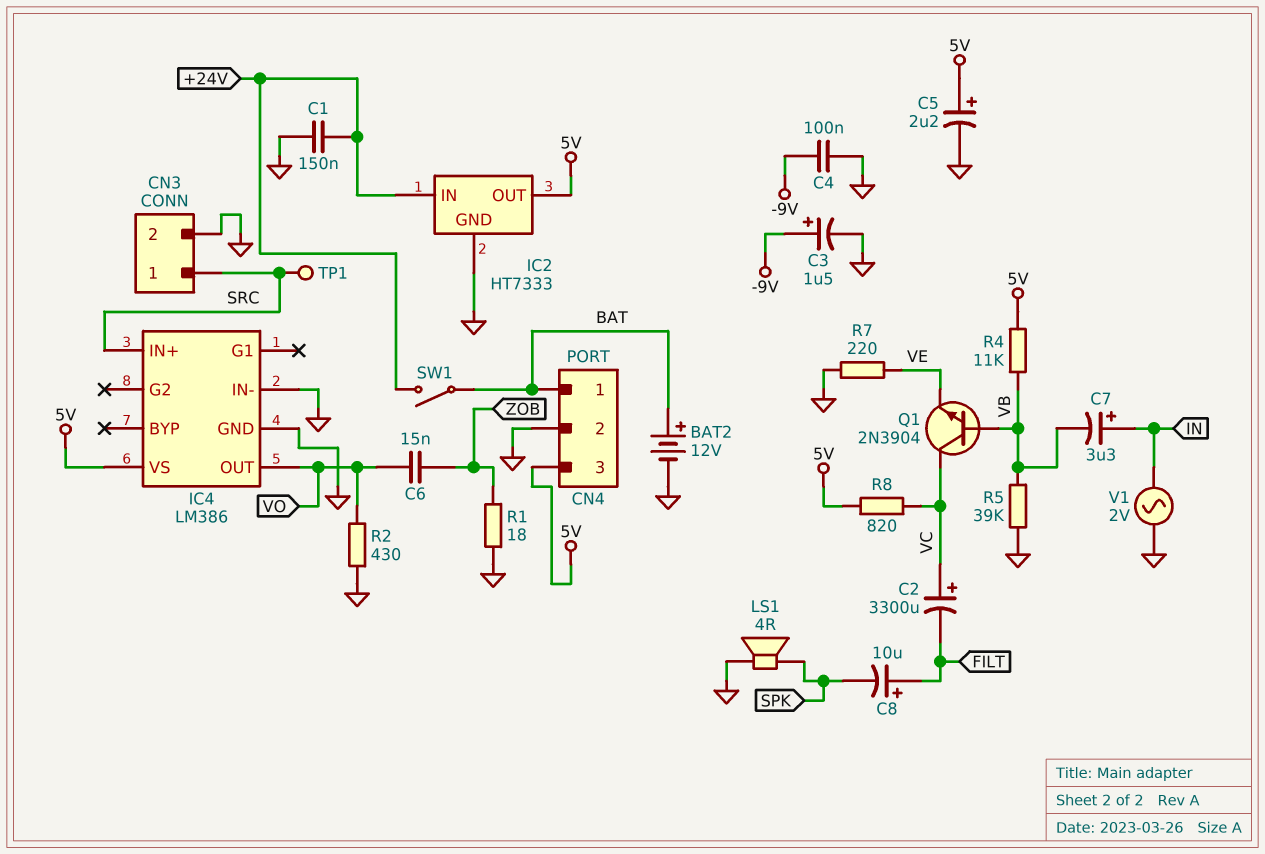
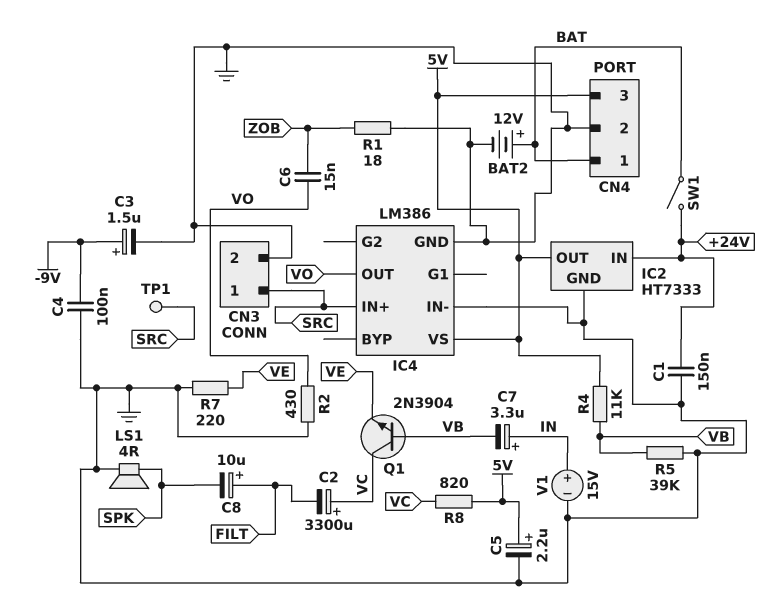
V1: AC 2V (GND, IN) -> 15V (plus IN, minus GND)

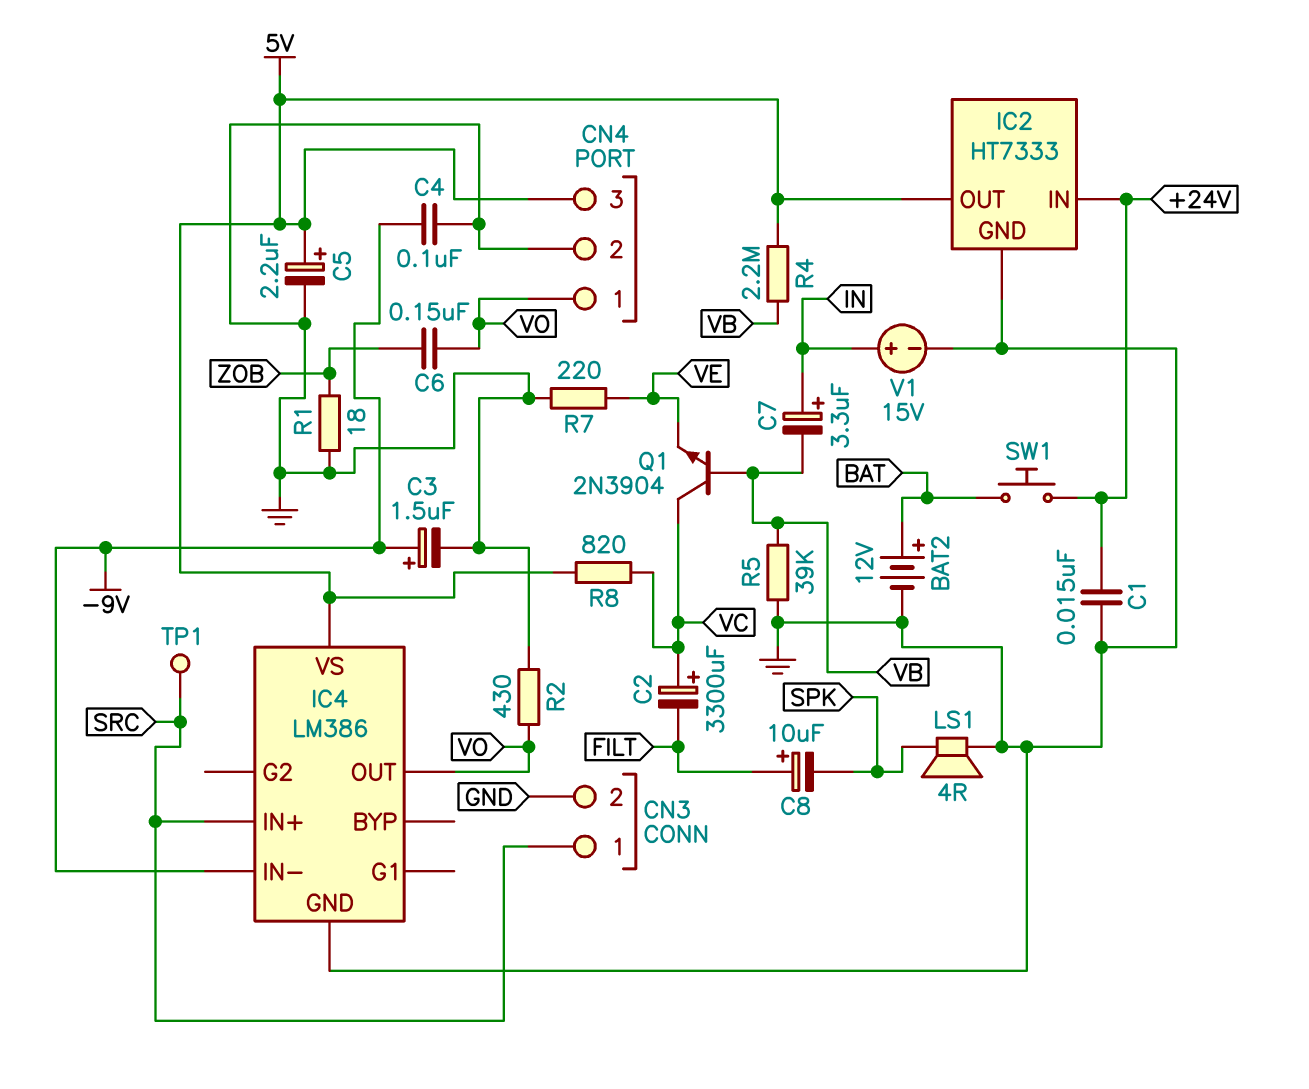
C1: 150nF (+24V, GND) -> 15nF (+24V, GND)
C6: 15nF (VO, ZOB) -> 150nF (VO, ZOB)
CN4 pin 1: BAT -> VO
IC4 pin IN-: GND -> -9V
R4: 11k (5V, VB) -> 2.2M (5V, VB)
SW1: switch (+24V, BAT) -> button (+24V, BAT)

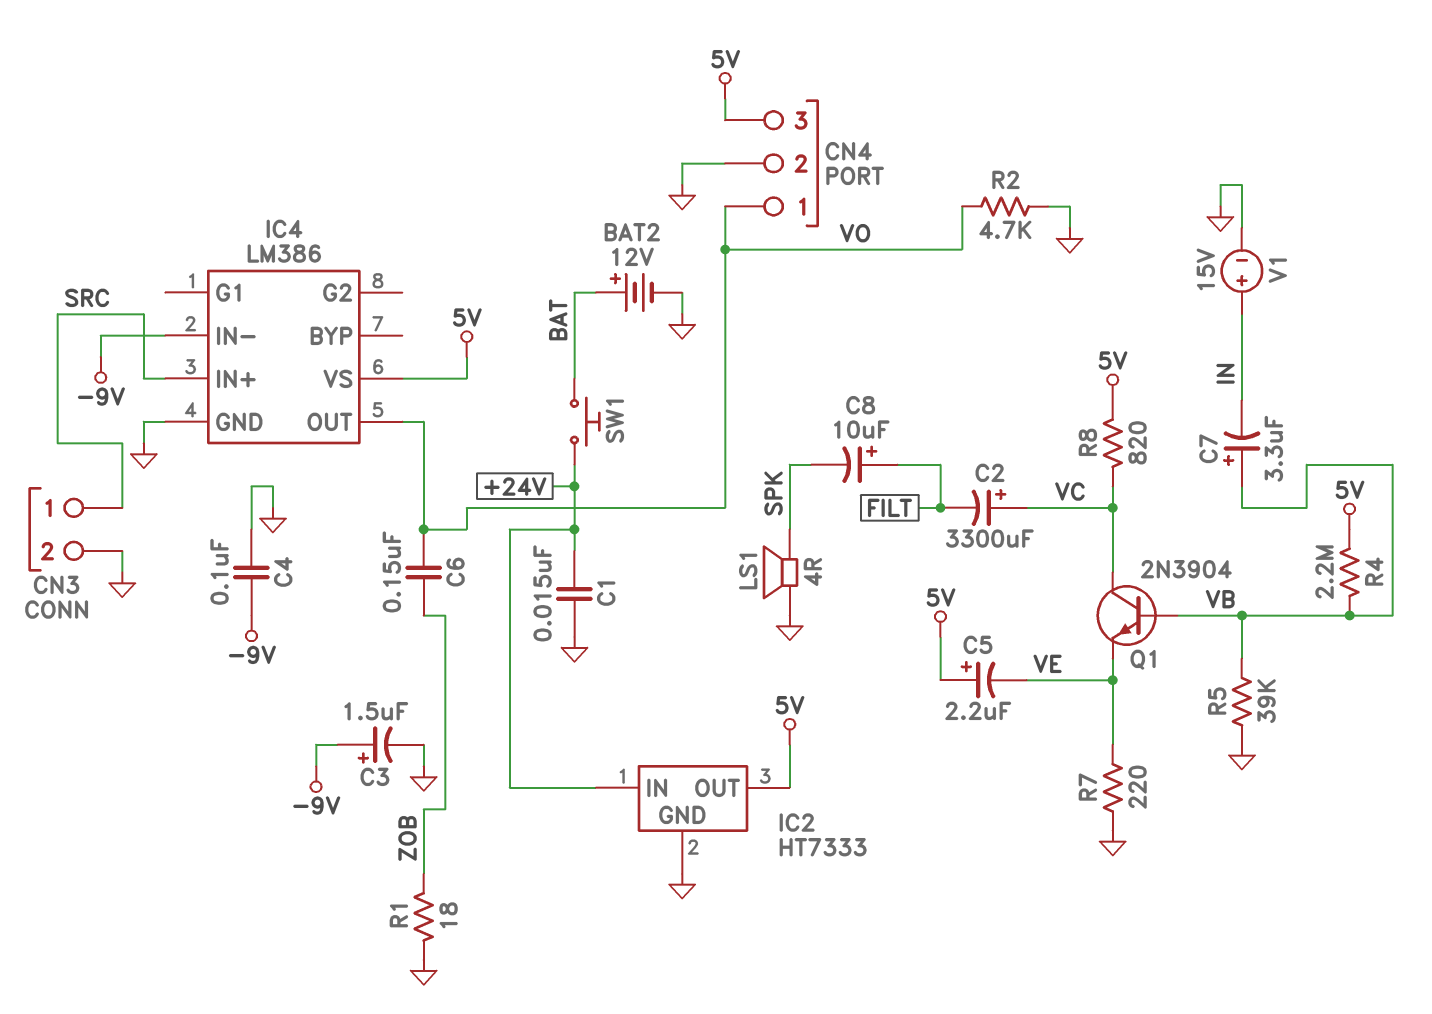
C5: 2.2uF (plus 5V, minus GND) -> 2.2uF (plus 5V, minus VE)
C7: 3.3uF (plus IN, minus VB) -> 3.3uF (plus VB, minus IN)
R2: 430 (GND, VO) -> 4.7k (GND, VO)
TP1: test point (SRC) -> none

